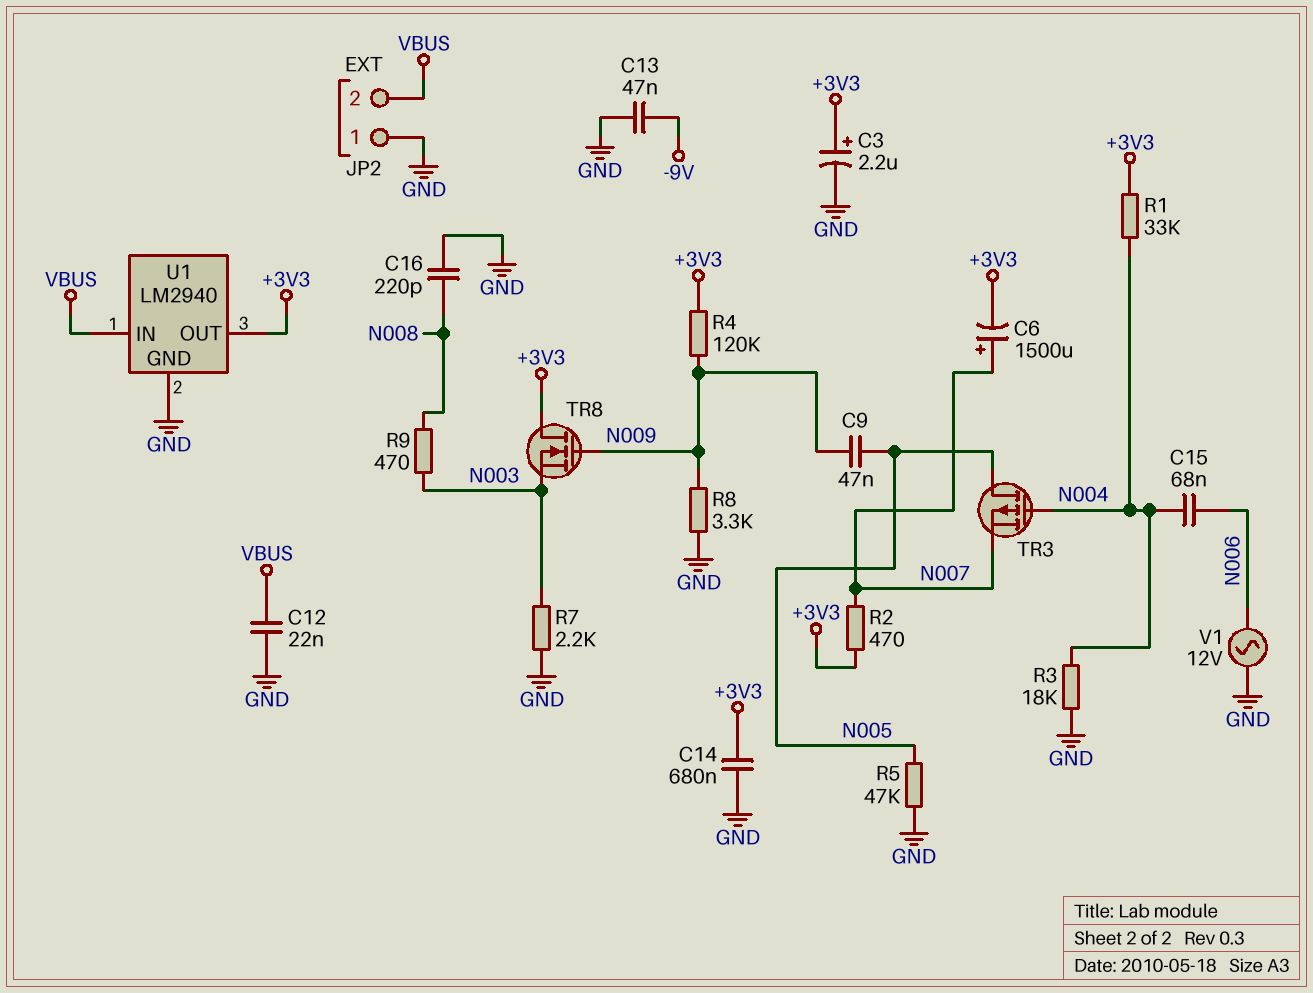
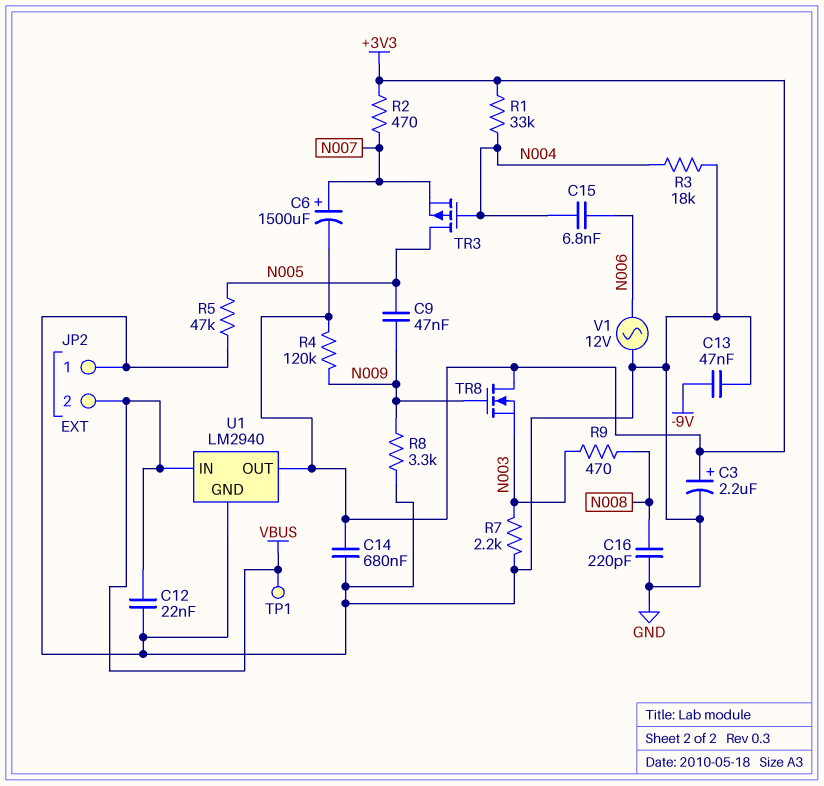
C15: 68nF (N004, N006) -> 6.8nF (N004, N006)
TP1: none -> test point (VBUS)

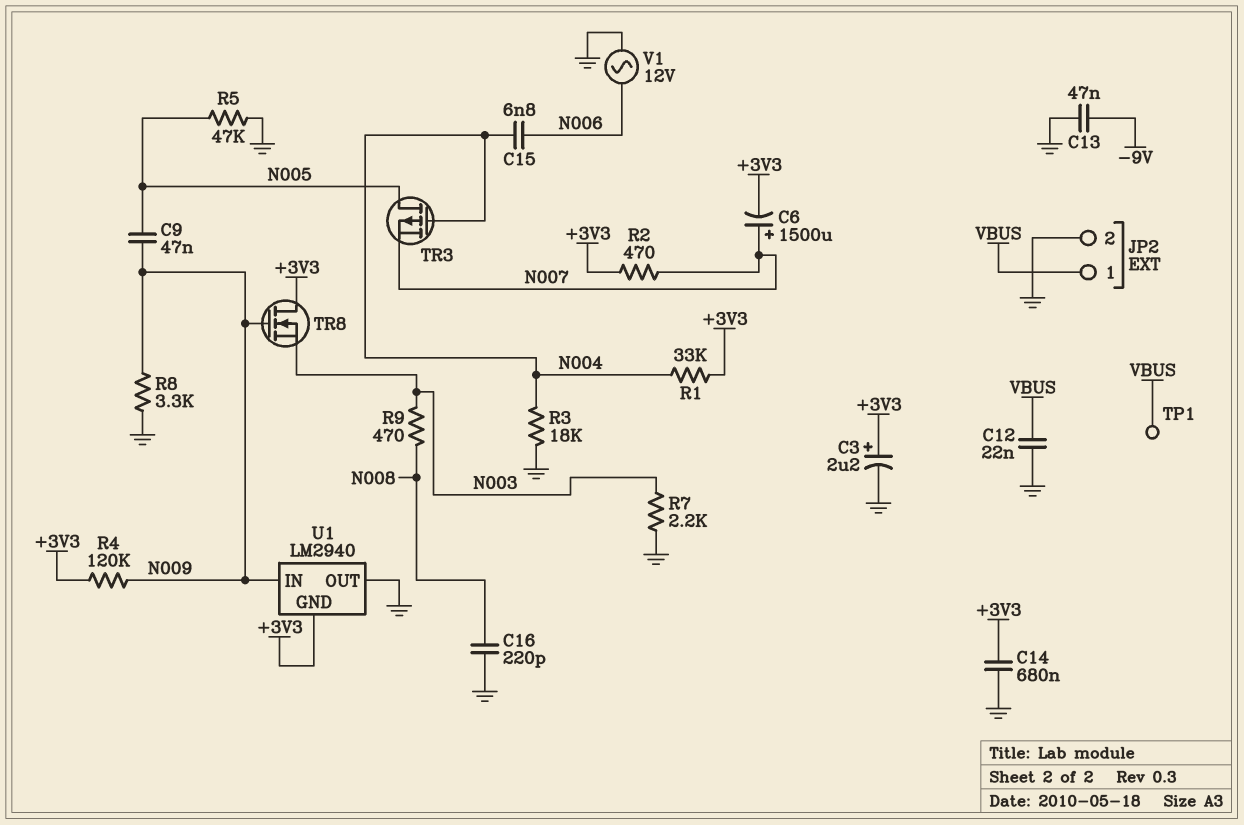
JP2 pin 1: GND -> VBUS
JP2 pin 2: VBUS -> GND
U1 pin GND: GND -> +3V3
U1 pin IN: VBUS -> N009
U1 pin OUT: +3V3 -> GND

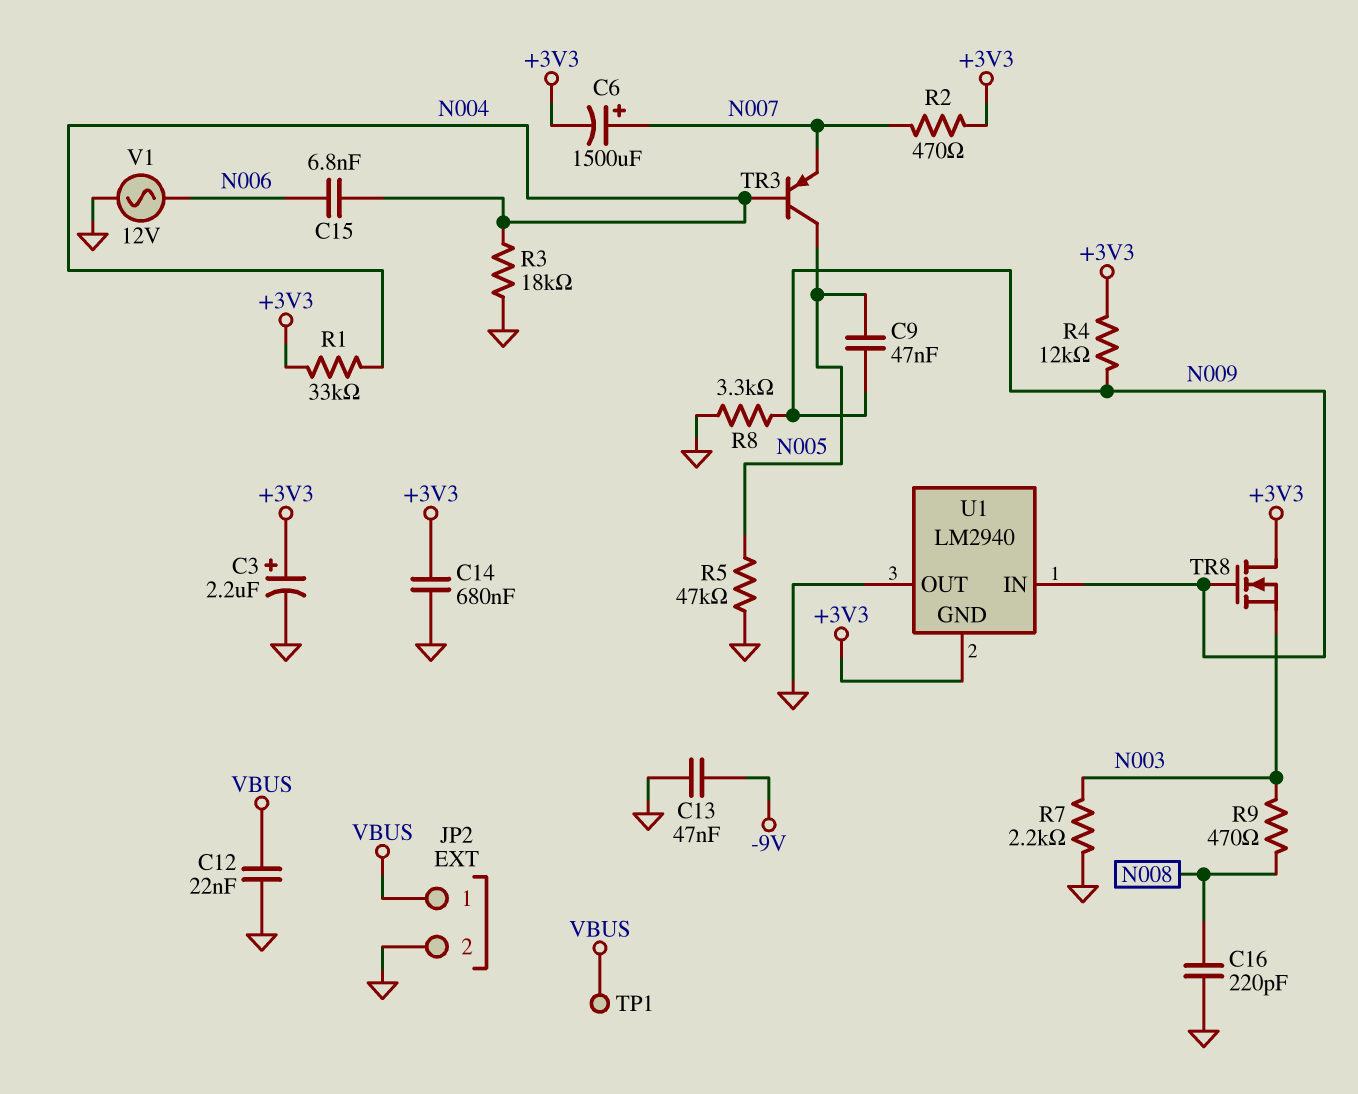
R4: 120k (+3V3, N009) -> 12k (+3V3, N009)
TR3: PMOS (G N004, D N005, S N007) -> PNP (B N004, C N005, E N007)

